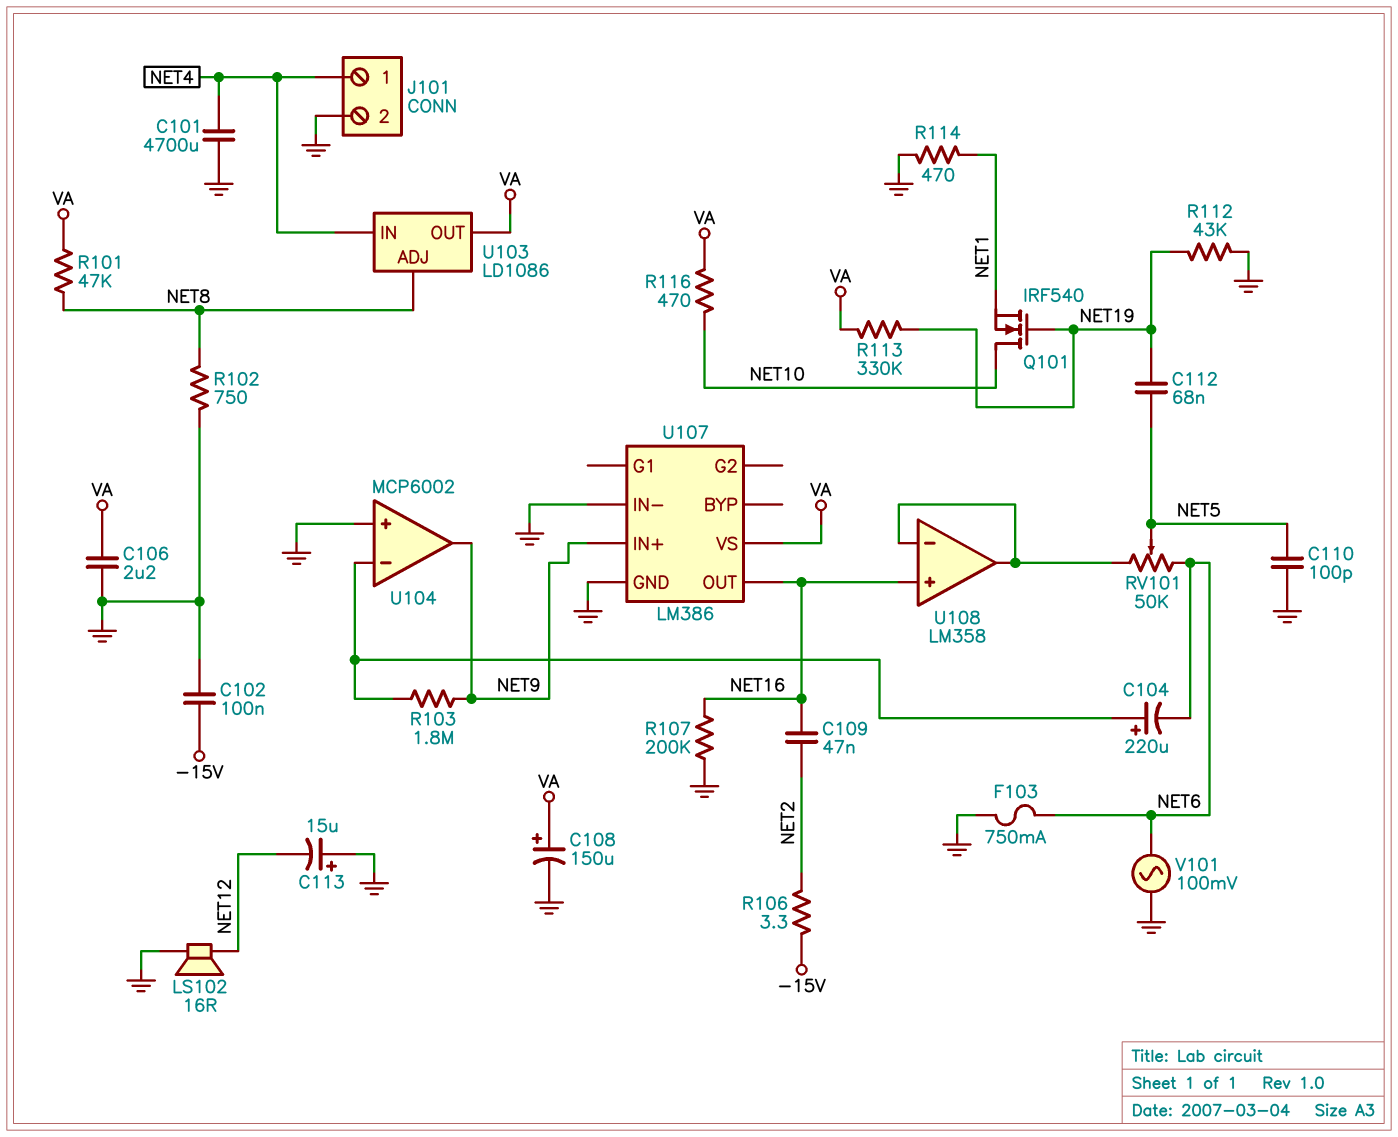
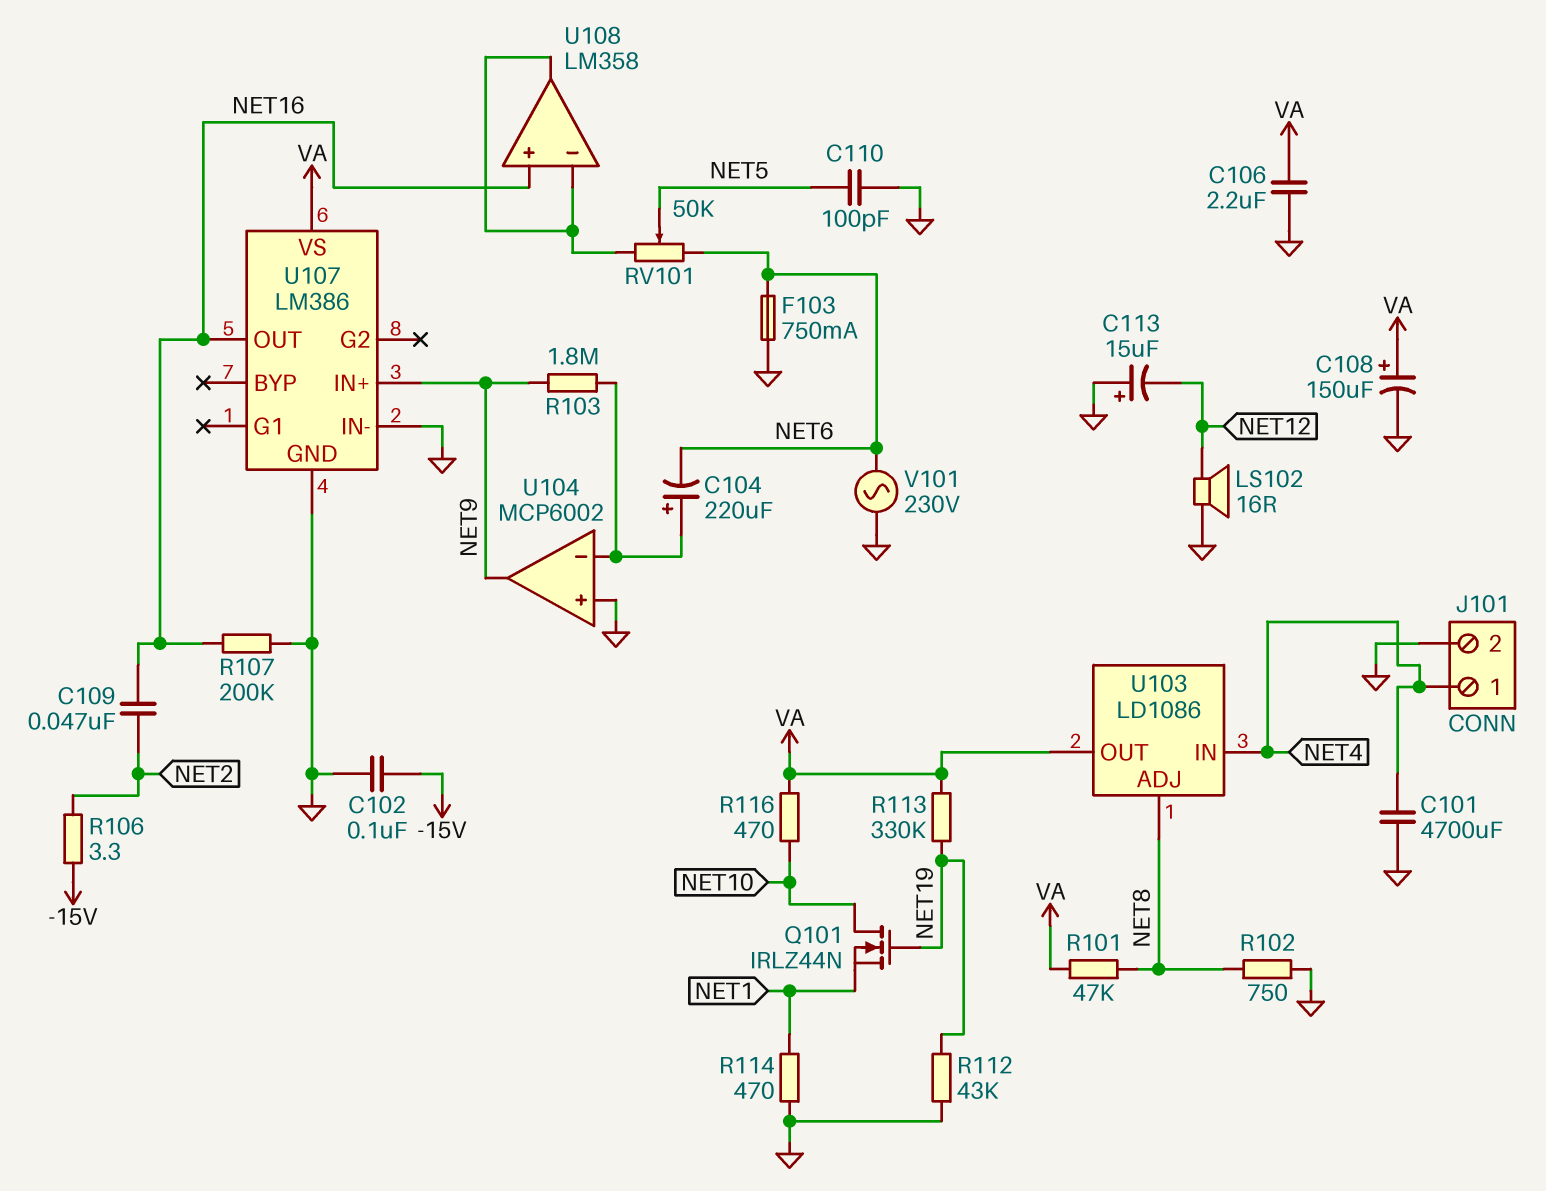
C112: 68nF (NET5, NET19) -> none
Q101: NMOS IRF540 (G NET19, D NET10, S NET1) -> NMOS IRLZ44N (G NET19, D NET10, S NET1)
V101: AC 100mV (GND, NET6) -> AC 230V (GND, NET6)

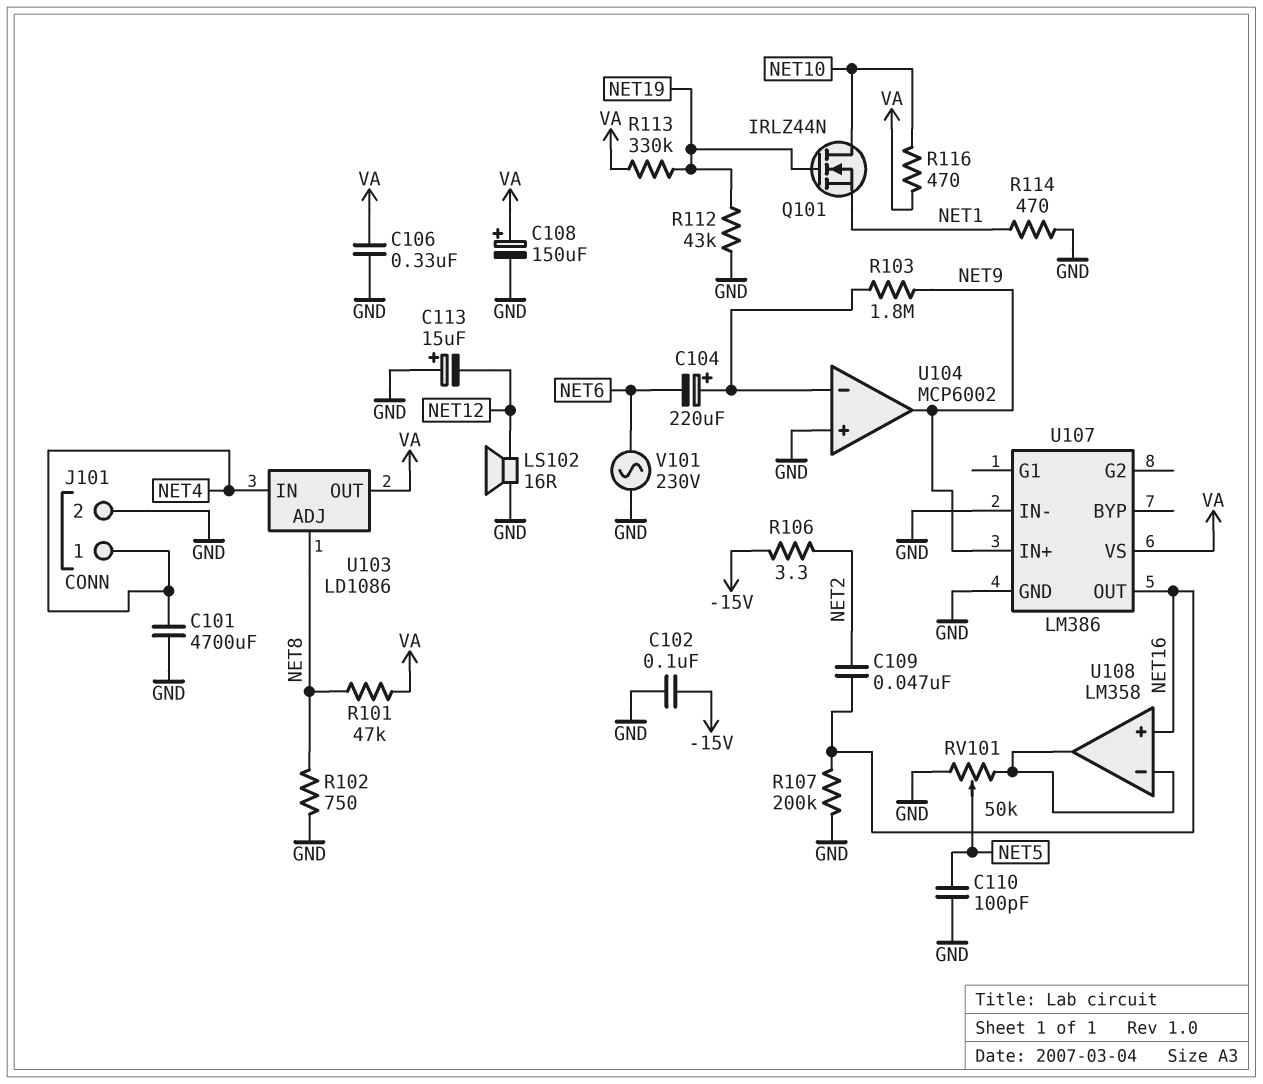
C106: 2.2uF (GND, VA) -> 330nF (GND, VA)
F103: 750mA (GND, NET6) -> none
RV101: 50k (NET6, U108/in-, wiper NET5) -> 50k (GND, U108/in-, wiper NET5)

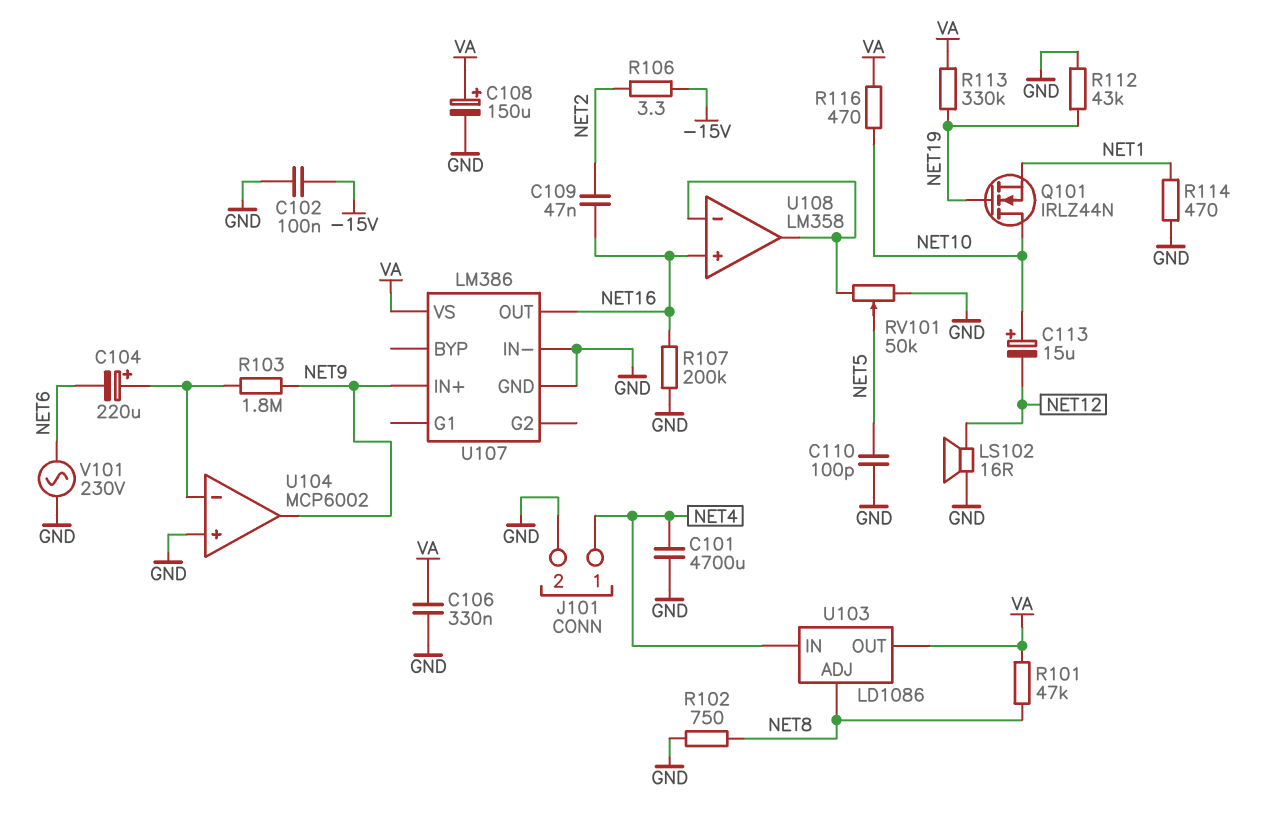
C113: 15uF (plus GND, minus NET12) -> 15uF (plus NET10, minus NET12)

